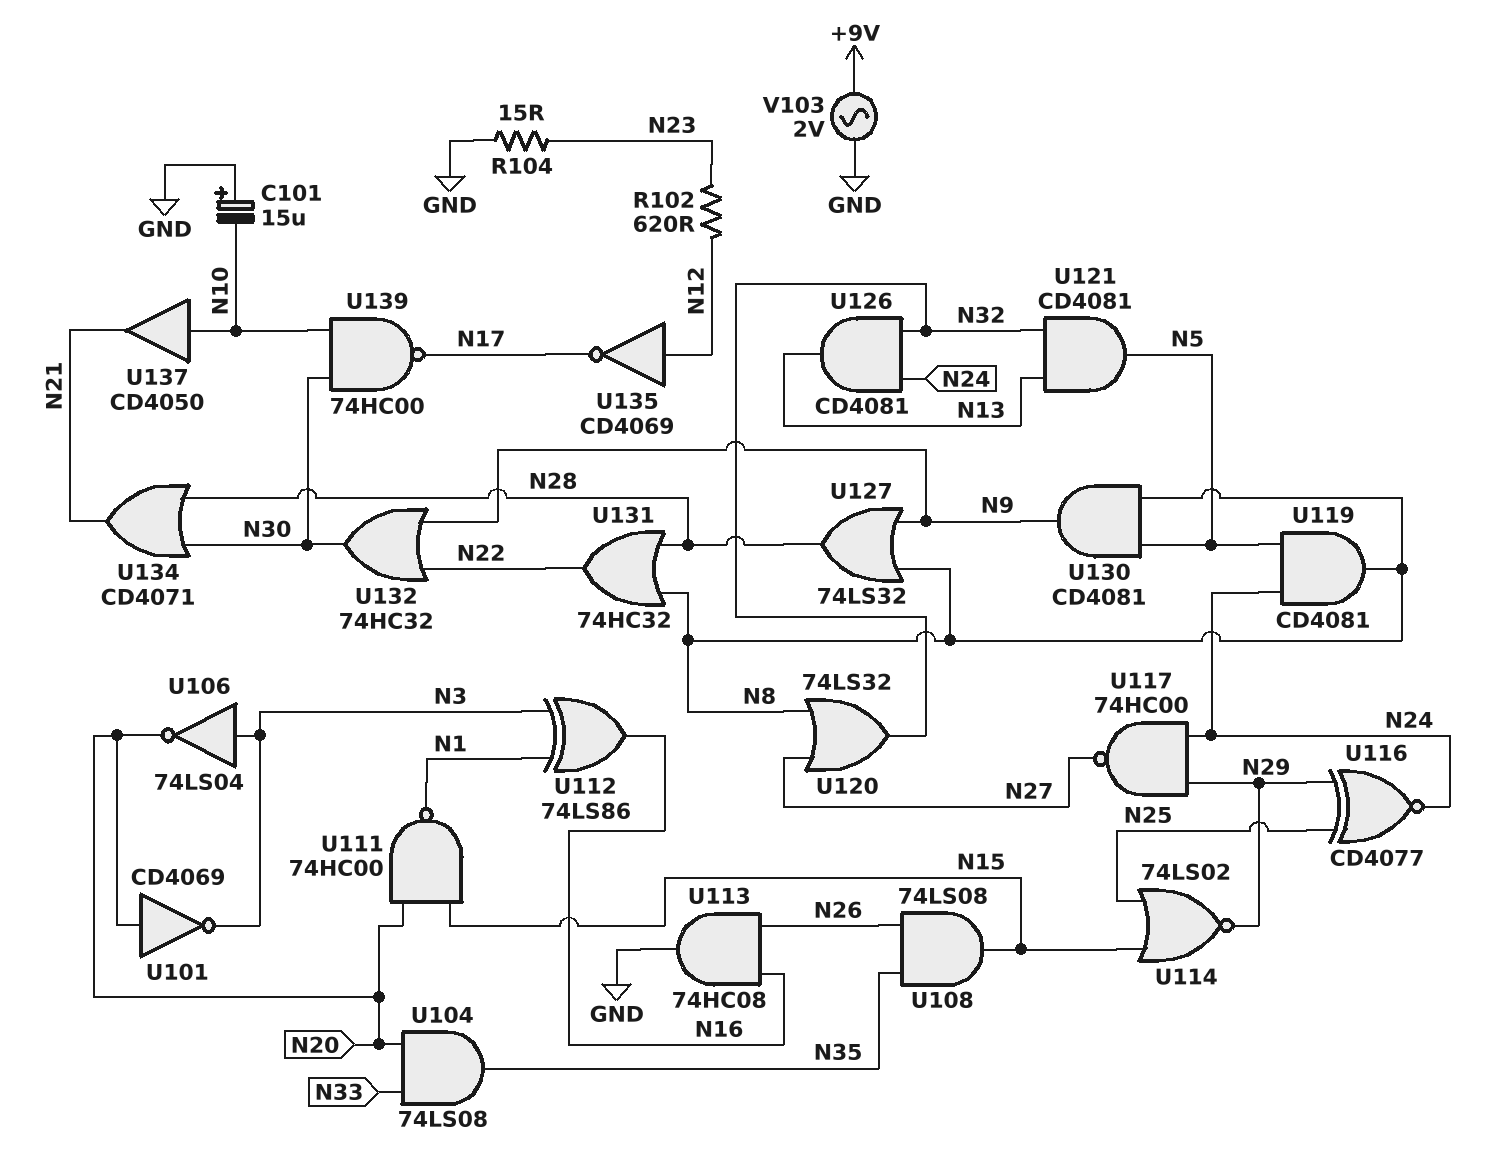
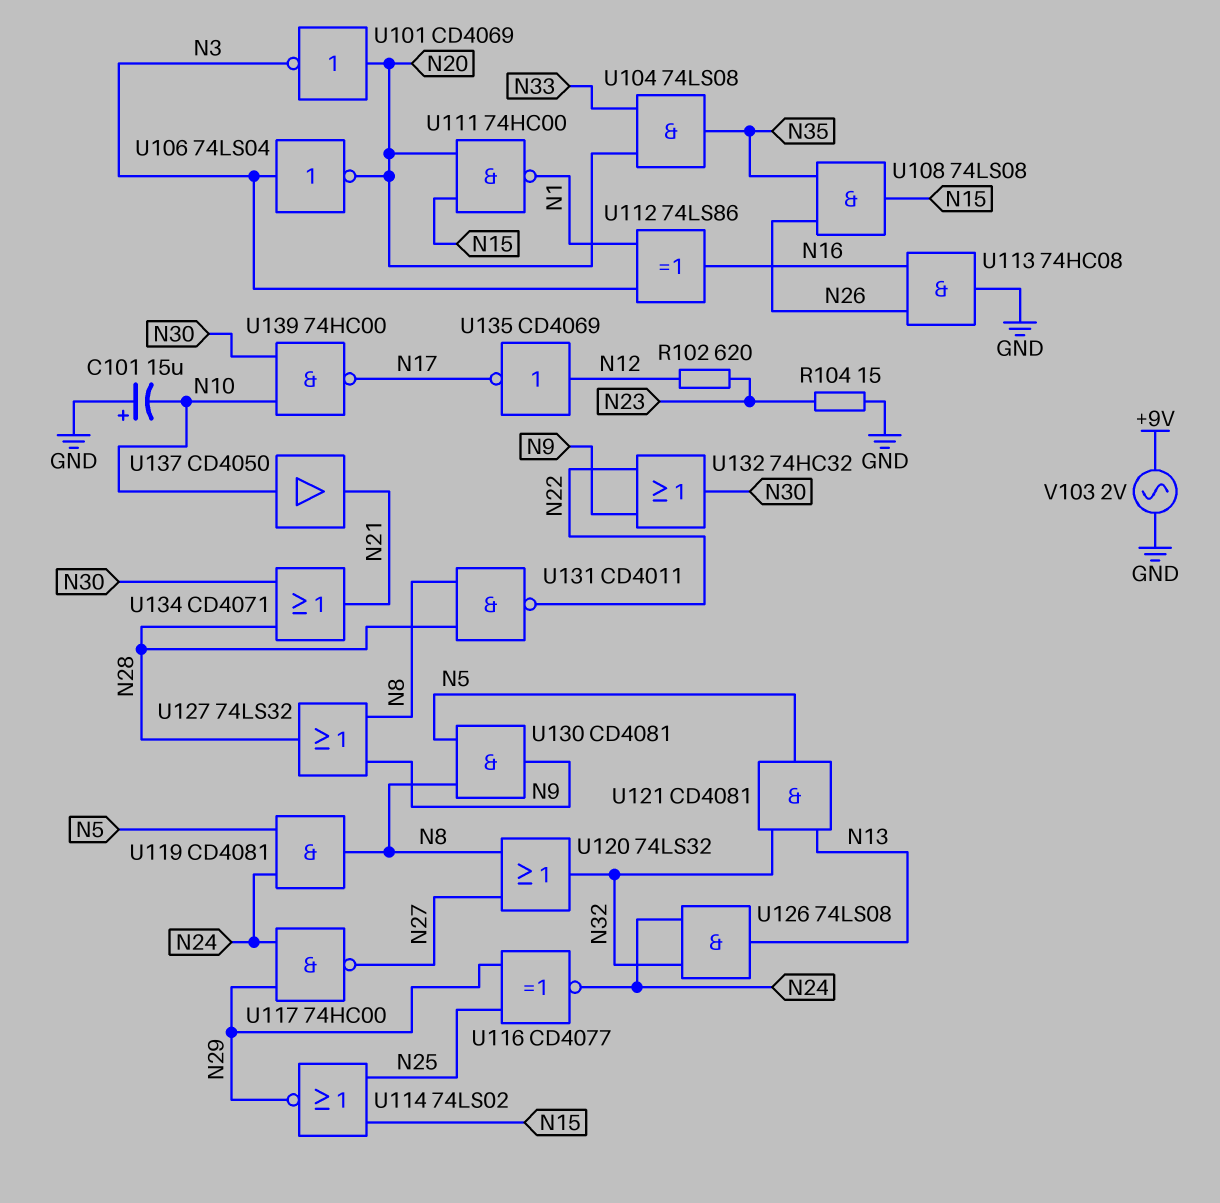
U126: AND CD4081 (in N24, in N32, out N13) -> AND 74LS08 (in N24, in N32, out N13)
U131: OR 74HC32 (in N8, in N28, out N22) -> NAND CD4011 (in N8, in N28, out N22)

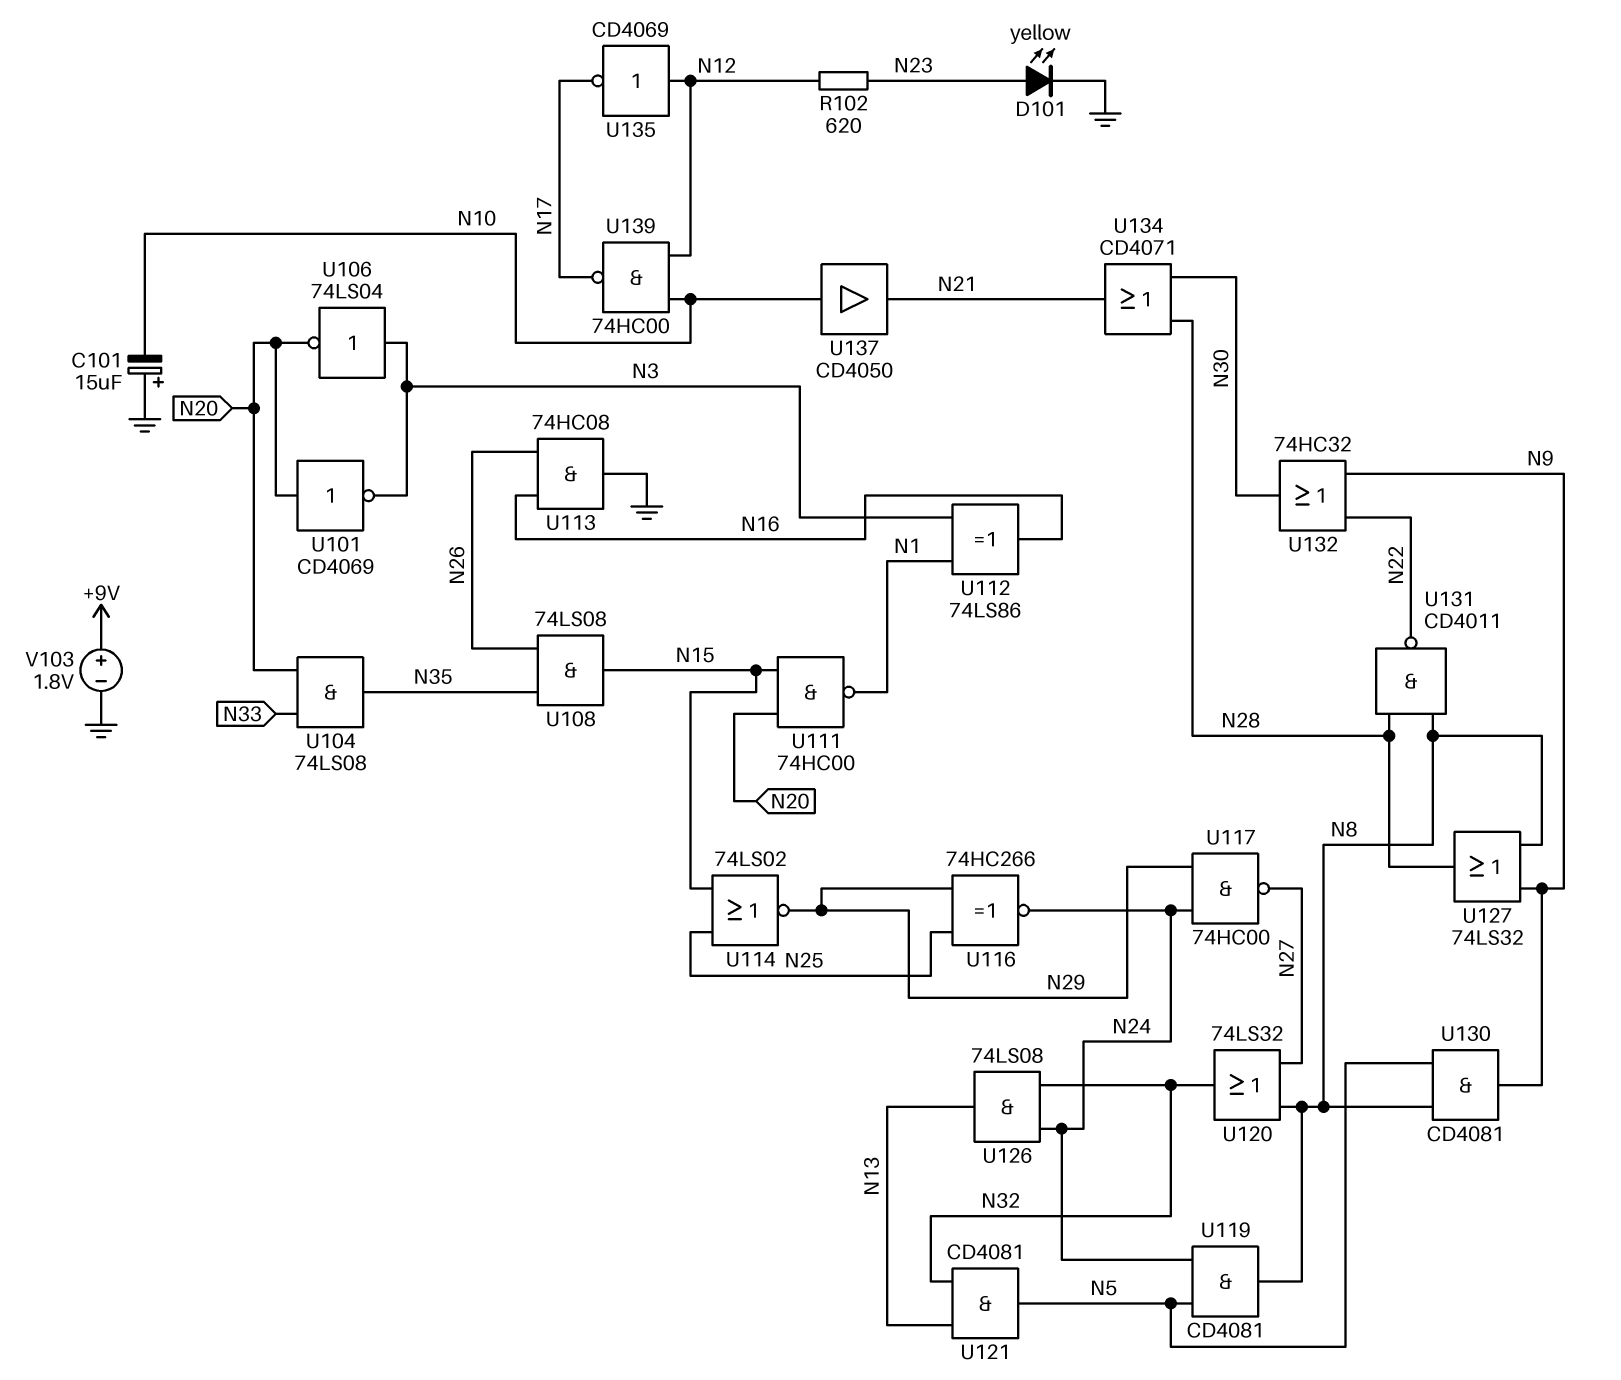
D101: none -> LED yellow (A N23, K GND)
R104: 15 (GND, N23) -> none
U116: XNOR CD4077 (in N25, in N29, out N24) -> XNOR 74HC266 (in N25, in N29, out N24)
U139: NAND 74HC00 (in N10, in N30, out N17) -> NAND 74HC00 (in N10, in N12, out N17)
V103: AC 2V (+9V, GND) -> 1.8V (plus +9V, minus GND)

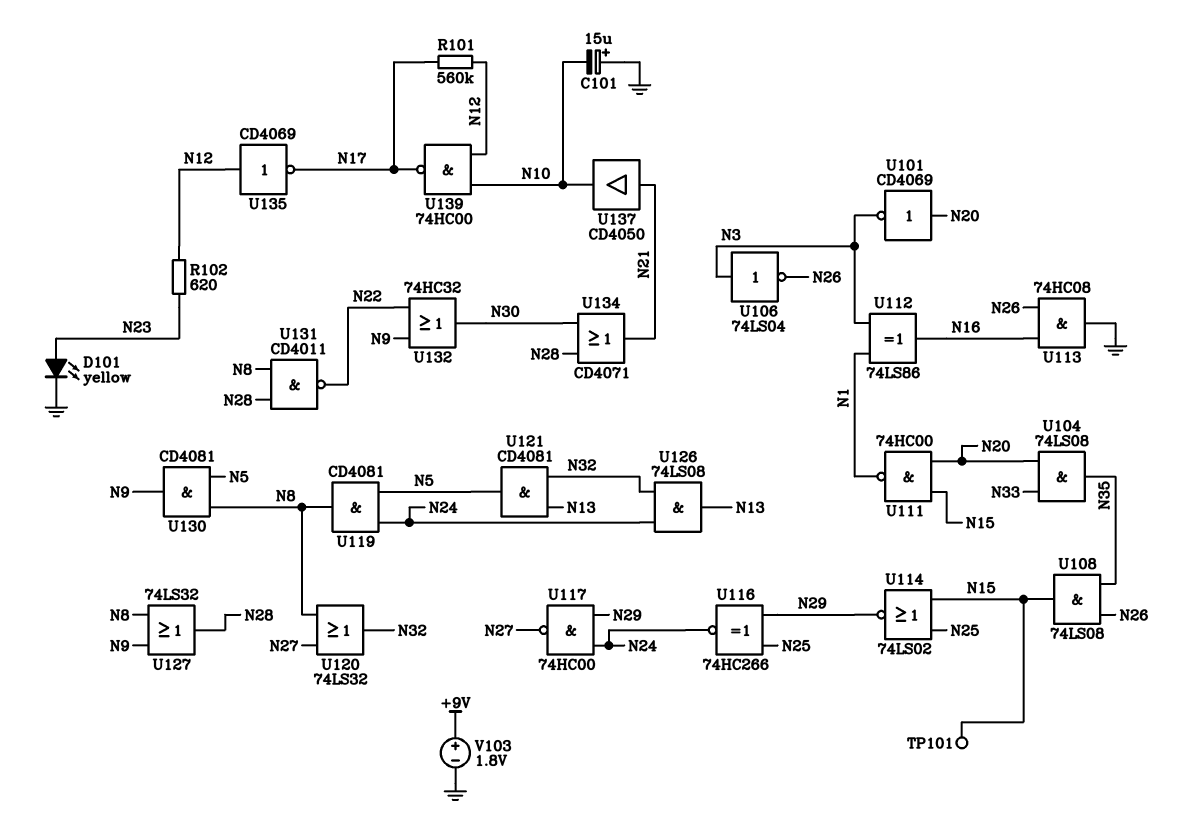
R101: none -> 560k (N12, N17)
TP101: none -> test point (N15)
U106: NOT 74LS04 (in N3, out N20) -> NOT 74LS04 (in N3, out N26)
U137: buffer CD4050 (in N10, out N21) -> buffer CD4050 (in N21, out N10)

